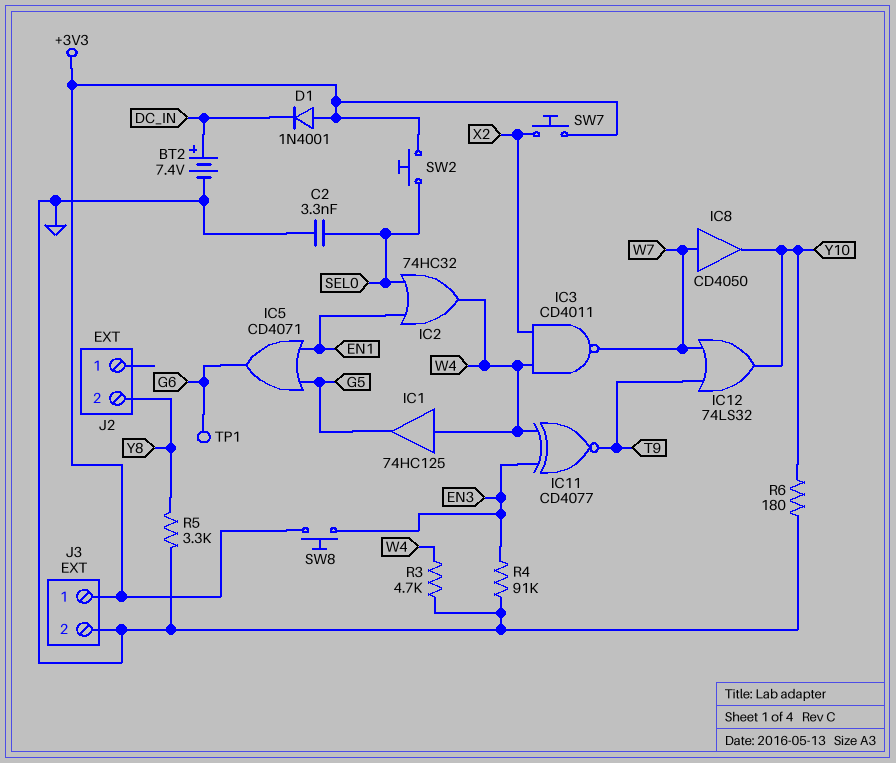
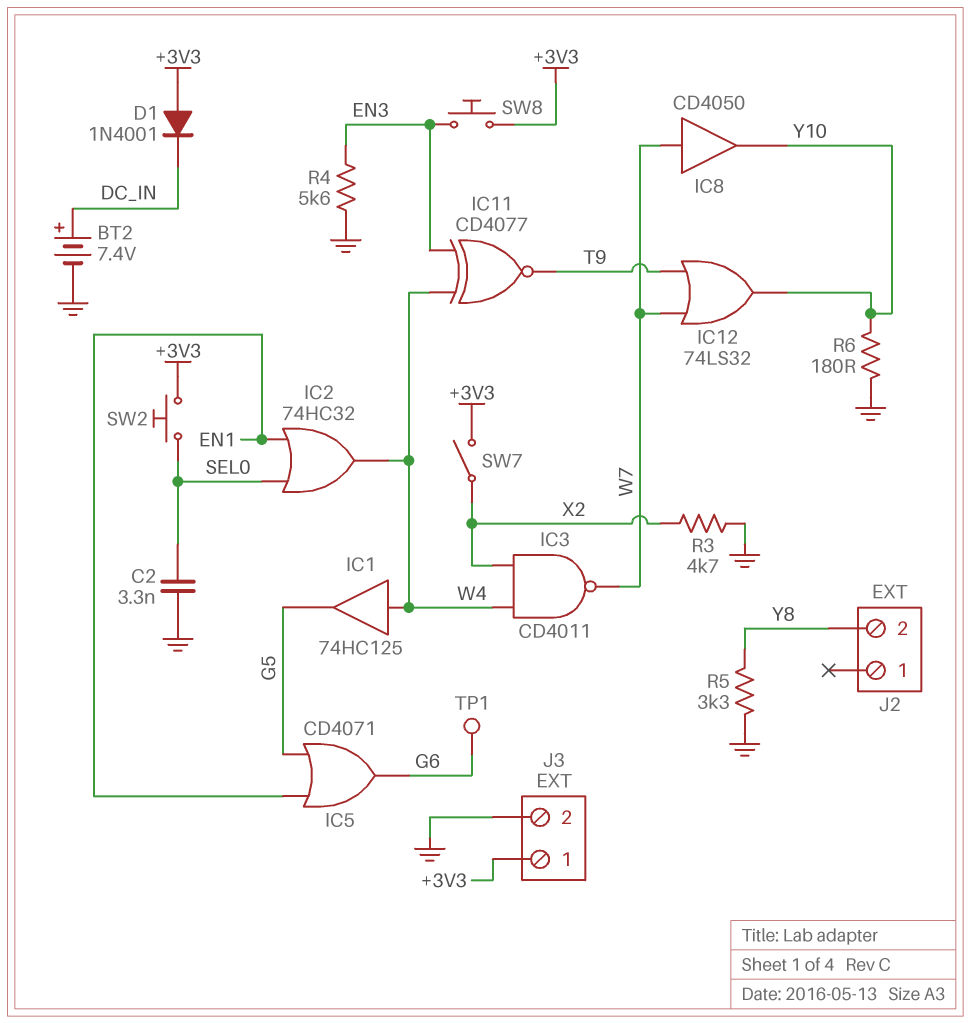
R3: 4.7k (GND, W4) -> 4.7k (GND, X2)
R4: 91k (EN3, GND) -> 5.6k (EN3, GND)
SW7: button (+3V3, X2) -> switch (+3V3, X2)

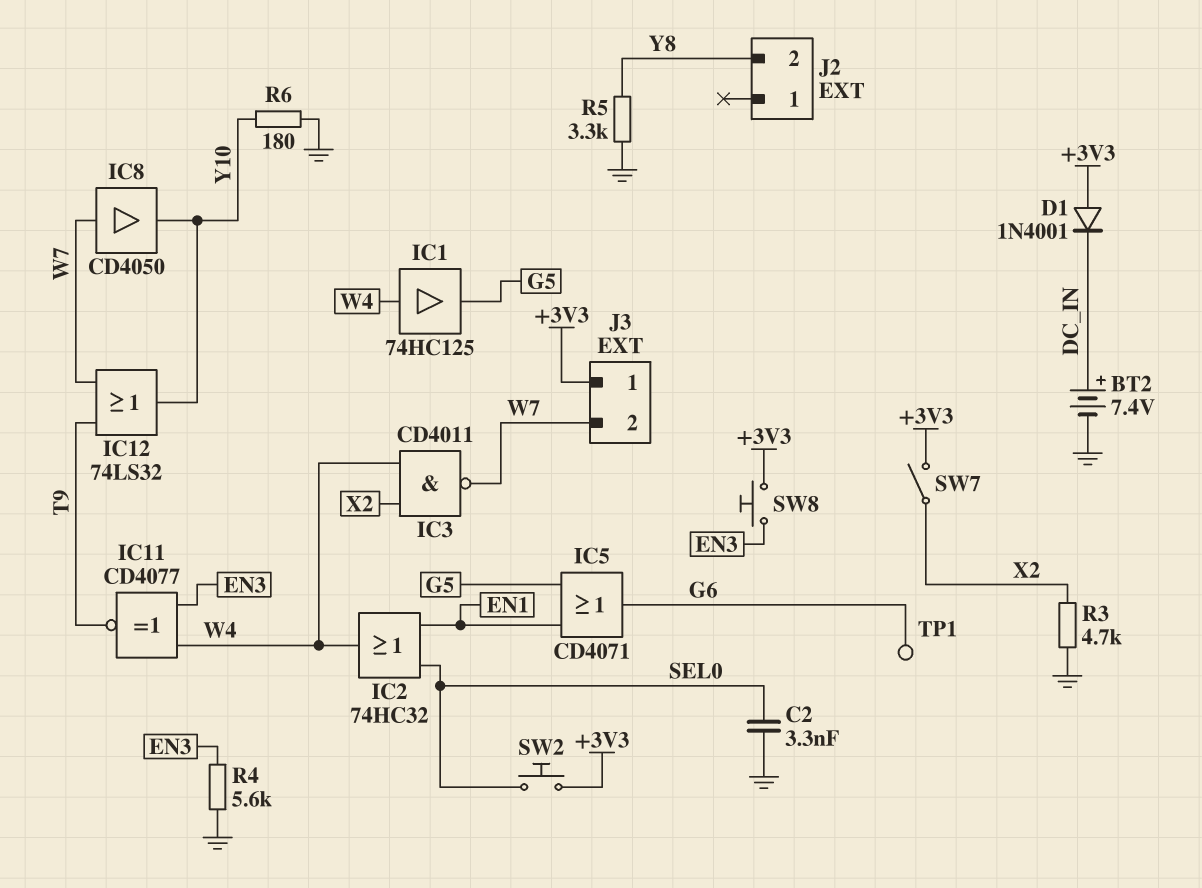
J3 pin 2: GND -> W7

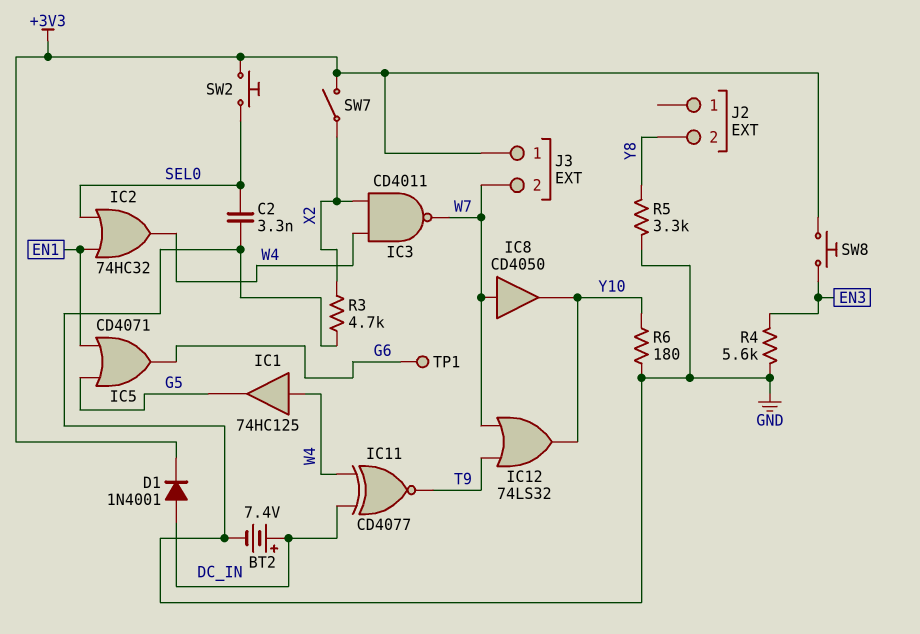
D1: diode 1N4001 (A +3V3, K DC_IN) -> diode 1N4001 (A DC_IN, K +3V3)
IC11: XNOR CD4077 (in EN3, in W4, out T9) -> XNOR CD4077 (in DC_IN, in W4, out T9)

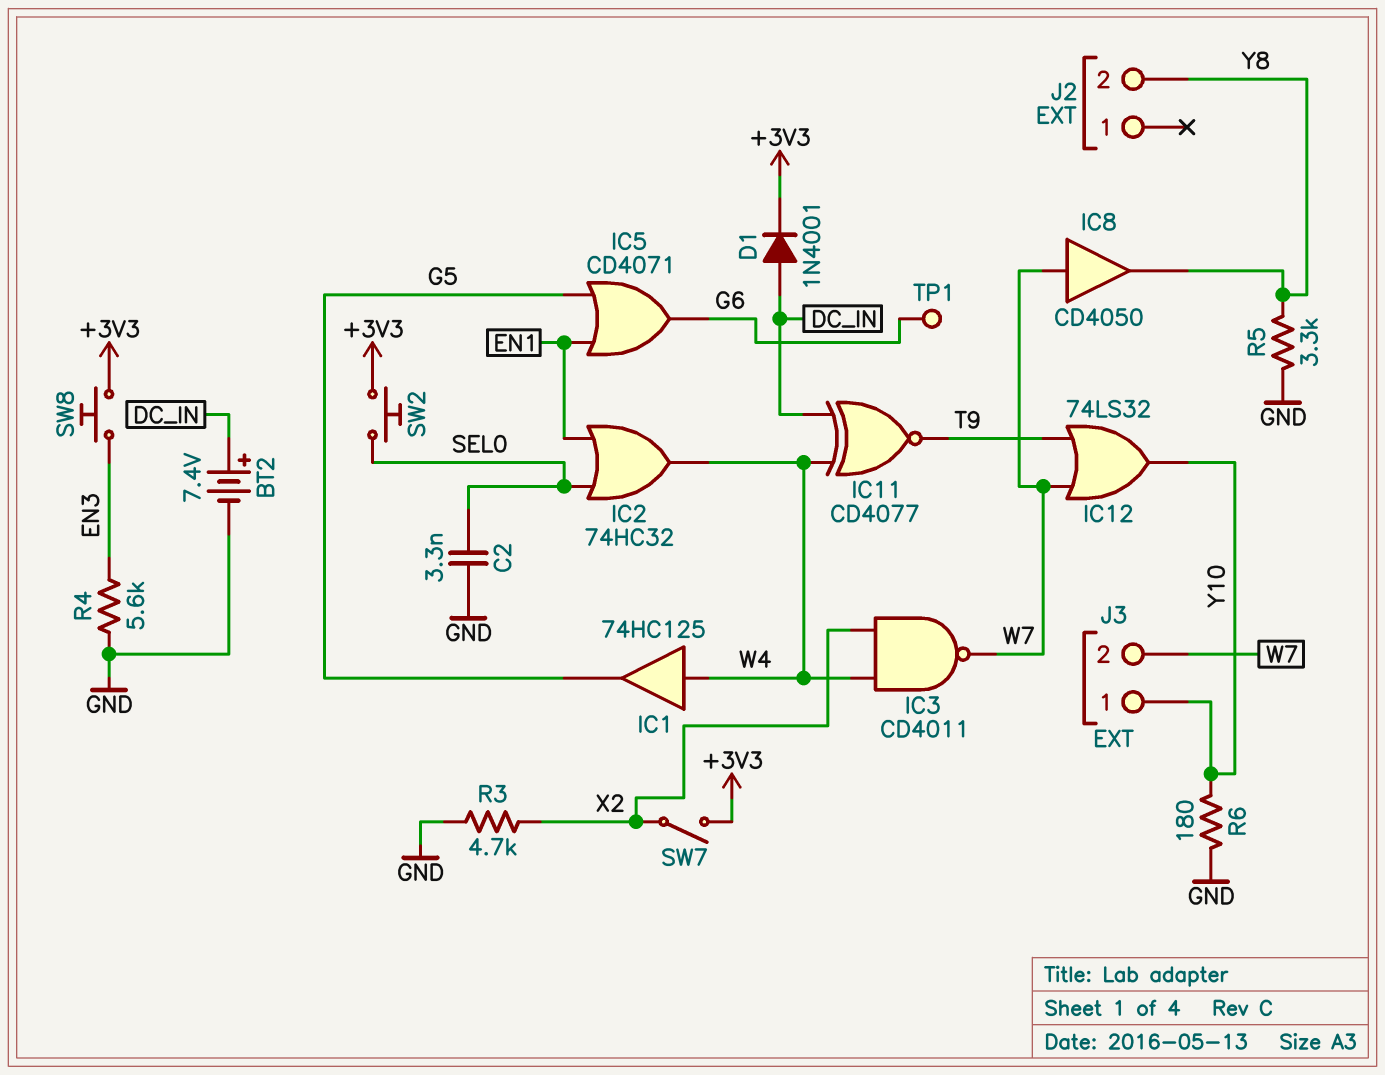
IC8: buffer CD4050 (in W7, out Y10) -> buffer CD4050 (in W7, out Y8)
J3 pin 1: +3V3 -> Y10

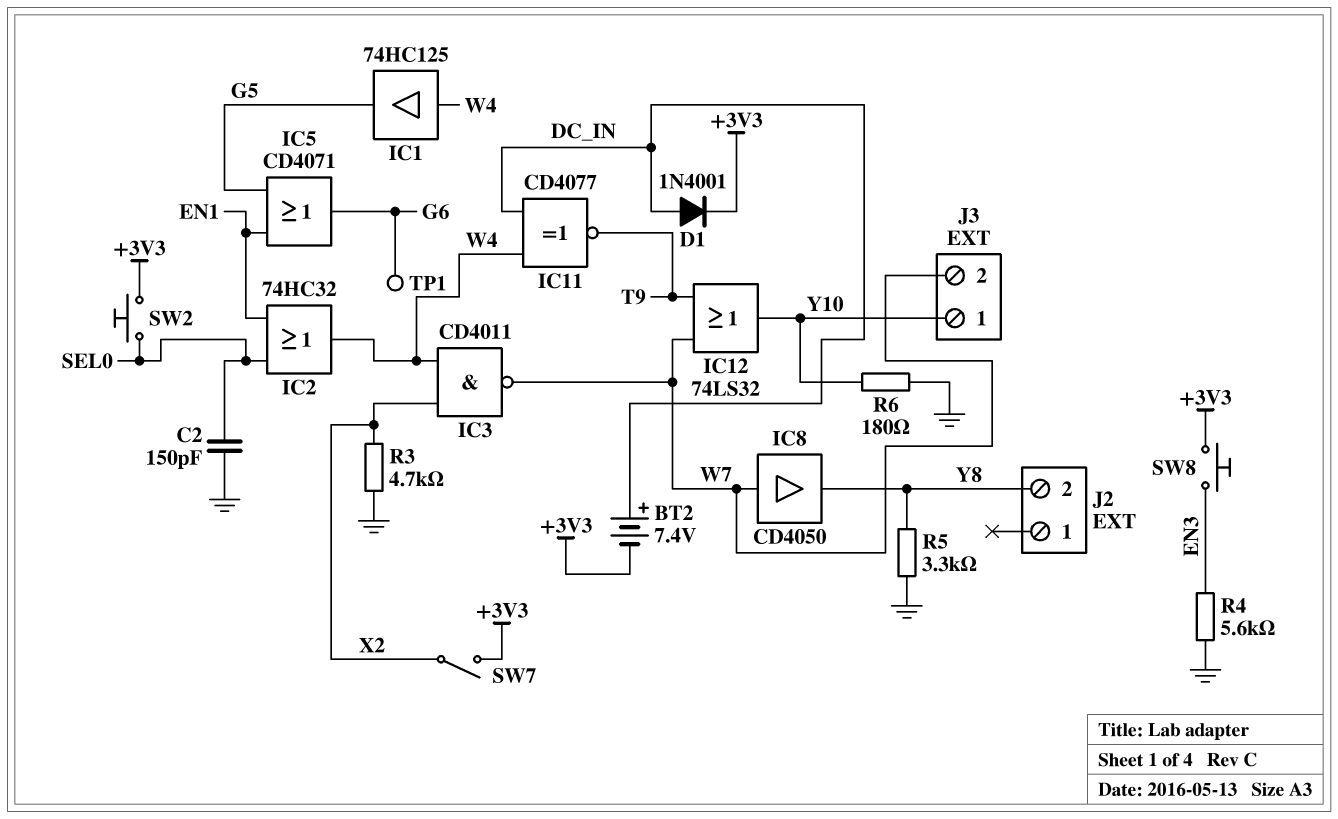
BT2: 7.4V (plus DC_IN, minus GND) -> 7.4V (plus DC_IN, minus +3V3)
C2: 3.3nF (GND, SEL0) -> 150pF (GND, SEL0)

